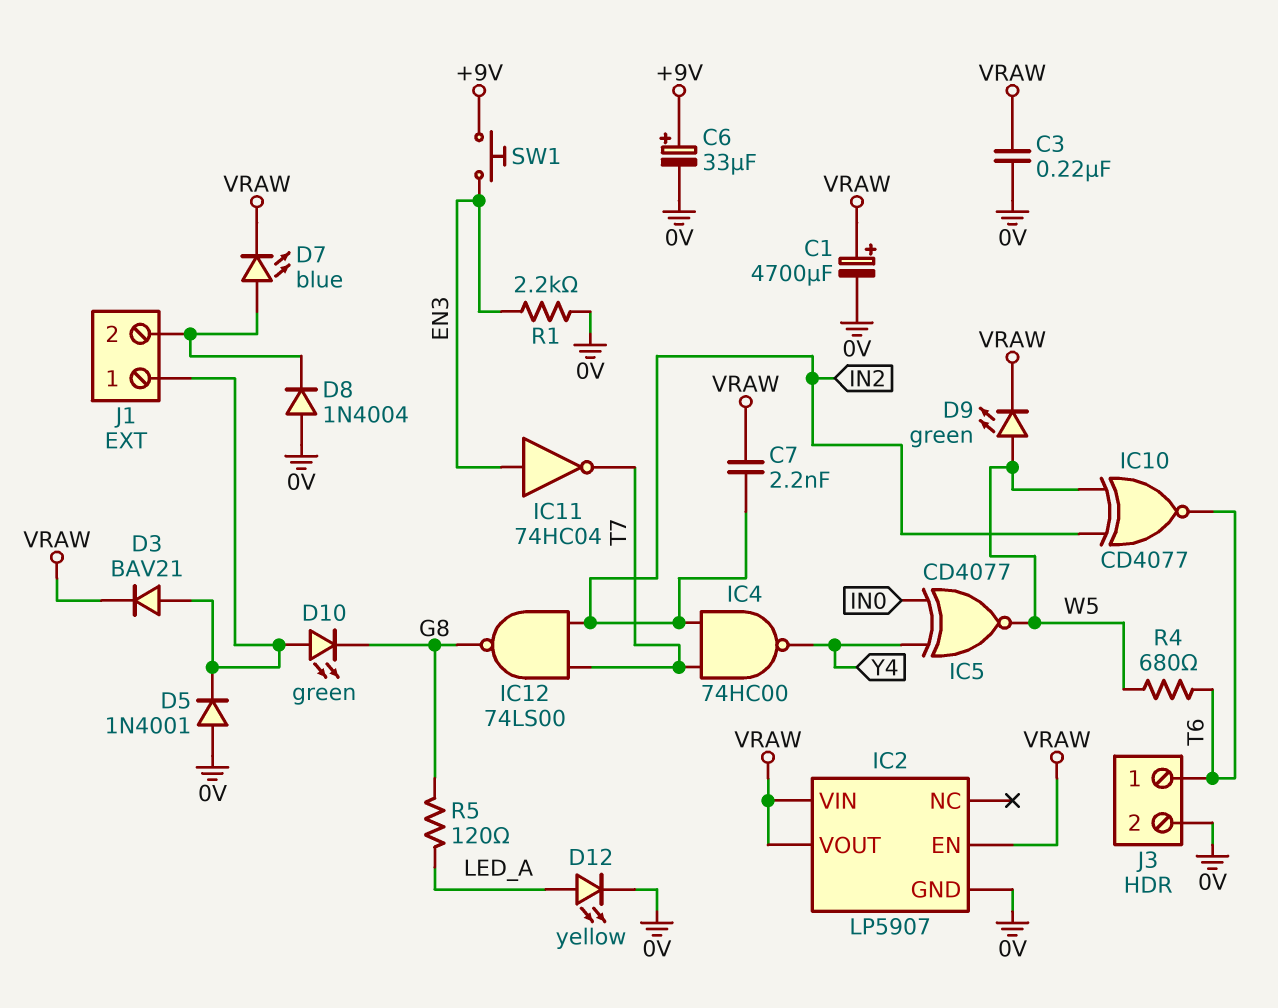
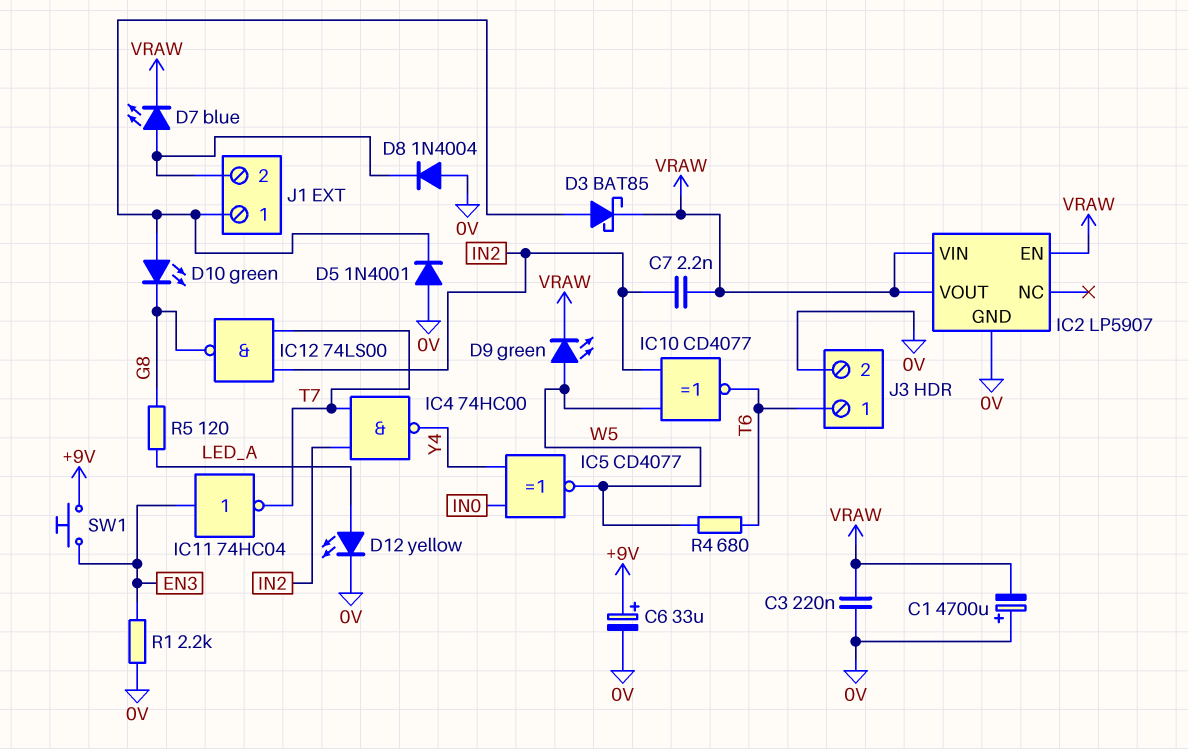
C1: 4700uF (plus VRAW, minus 0V) -> 4700uF (plus 0V, minus VRAW)
D3: diode BAV21 (A J1/1, K VRAW) -> schottky BAT85 (A J1/1, K VRAW)

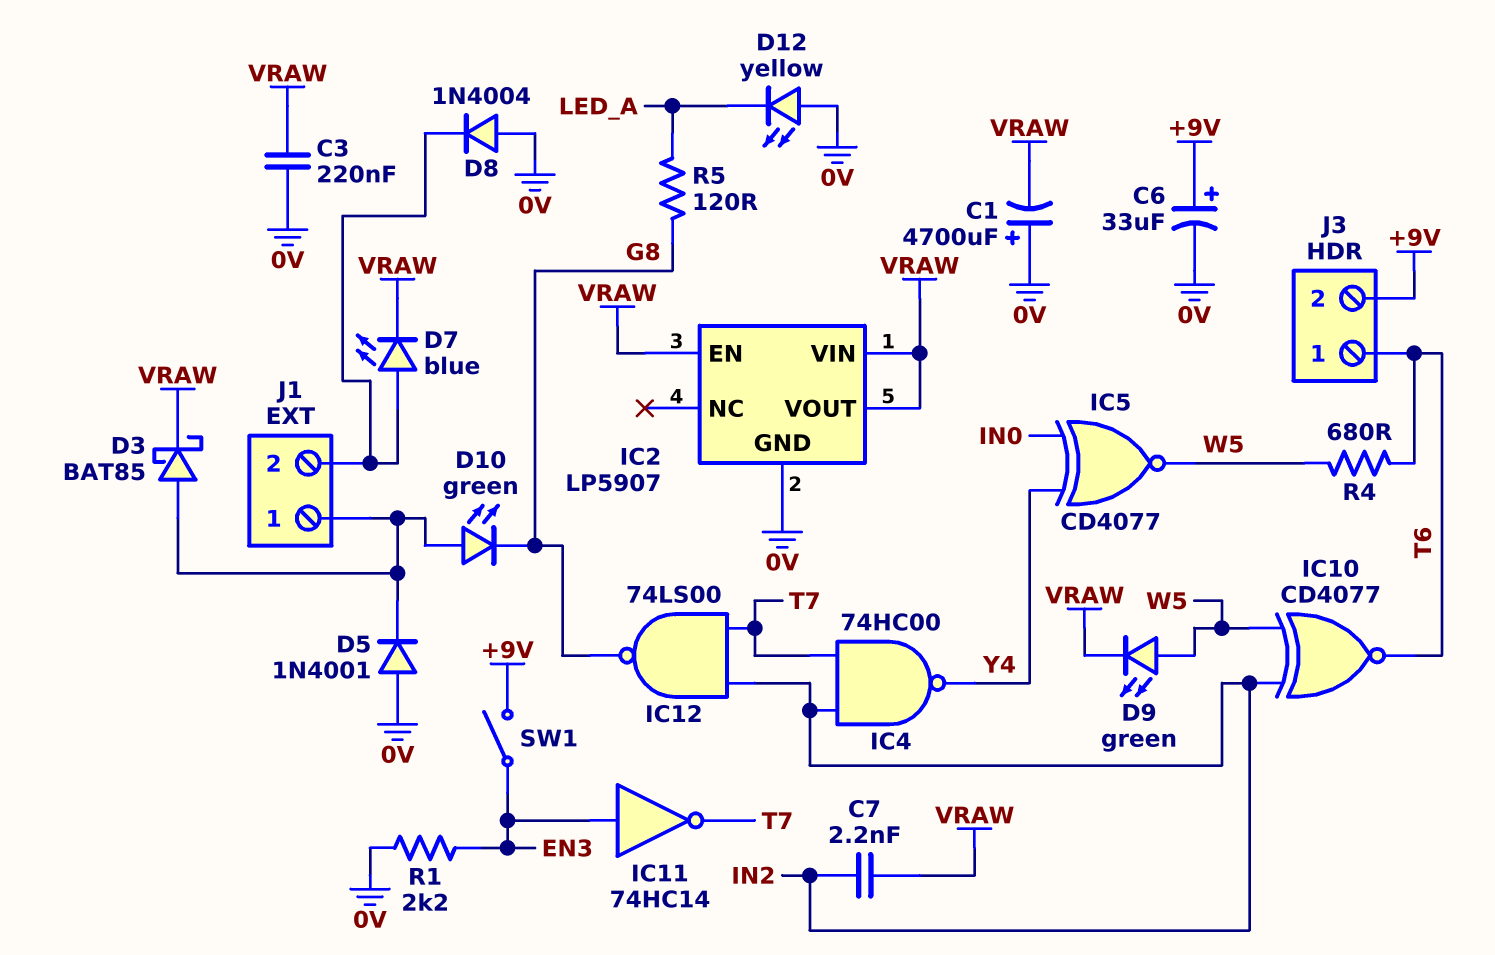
D12: LED yellow (A LED_A, K 0V) -> LED yellow (A 0V, K LED_A)
IC11: NOT 74HC04 (in EN3, out T7) -> NOT 74HC14 (in EN3, out T7)
J3 pin 2: 0V -> +9V
SW1: button (+9V, EN3) -> switch (+9V, EN3)

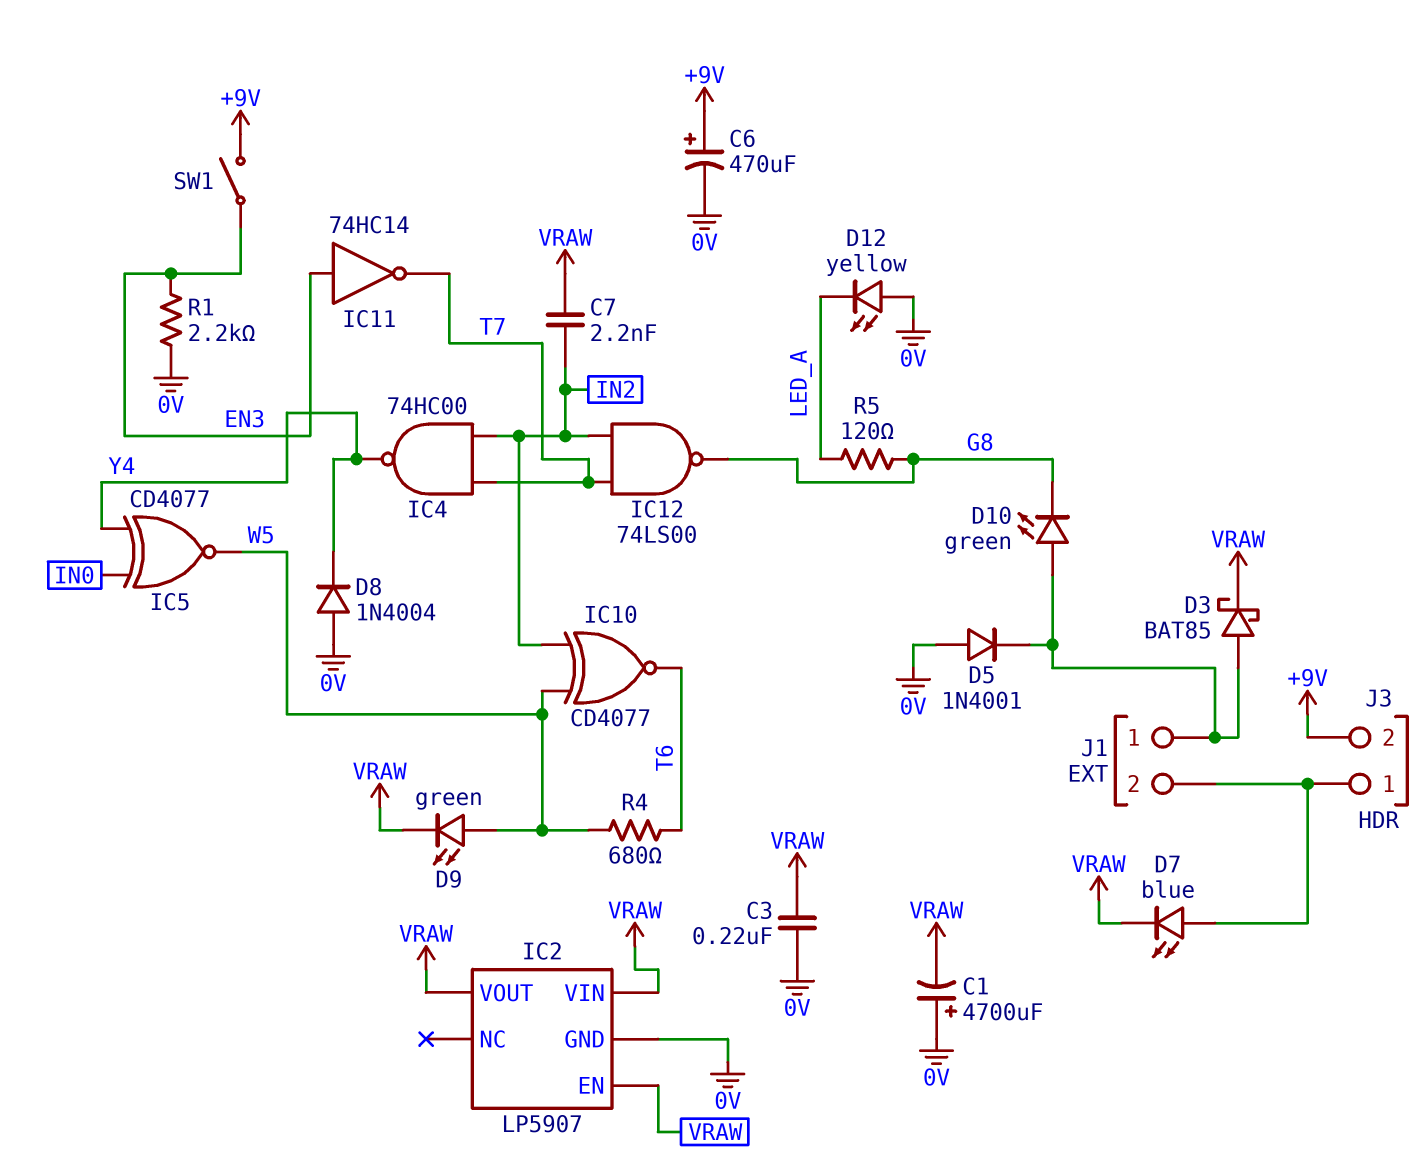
C6: 33uF (plus +9V, minus 0V) -> 470uF (plus +9V, minus 0V)
D8: diode 1N4004 (A 0V, K J1/2) -> diode 1N4004 (A 0V, K Y4)
J3 pin 1: T6 -> J1/2

